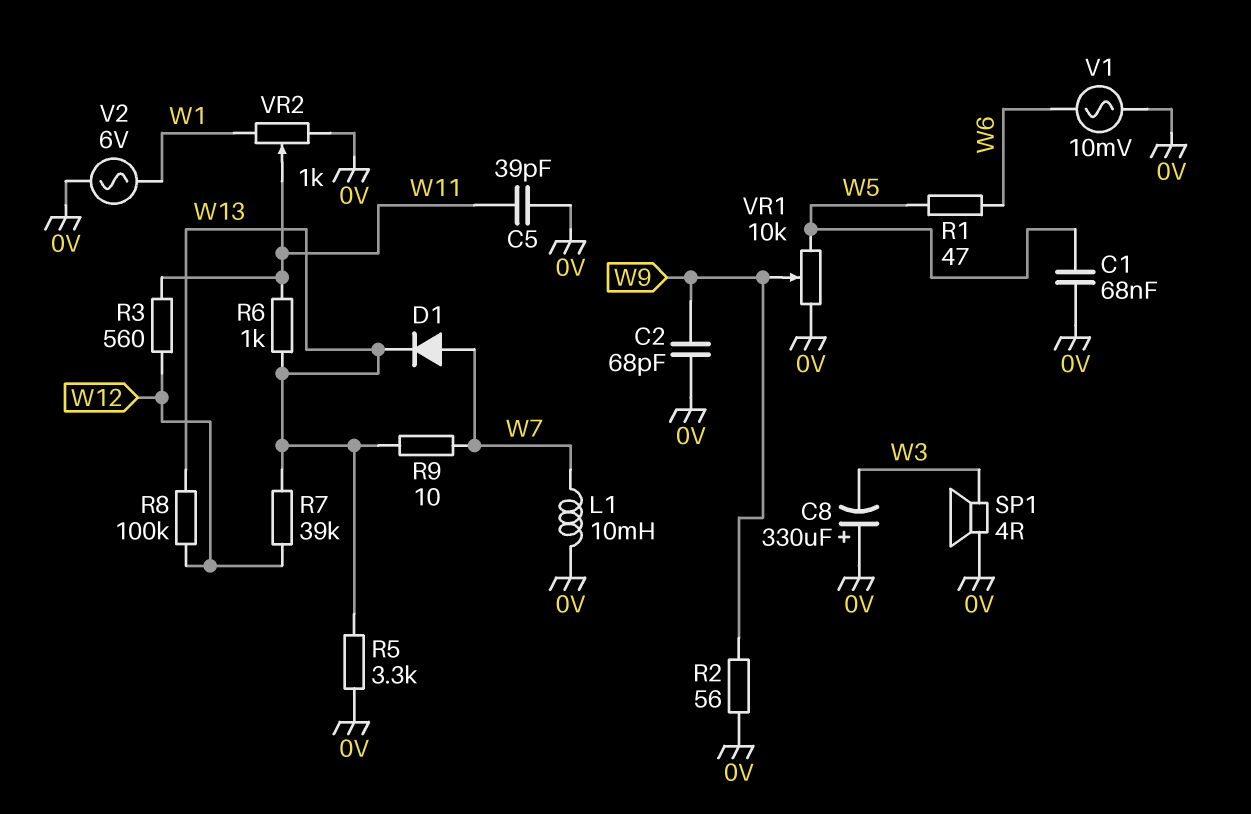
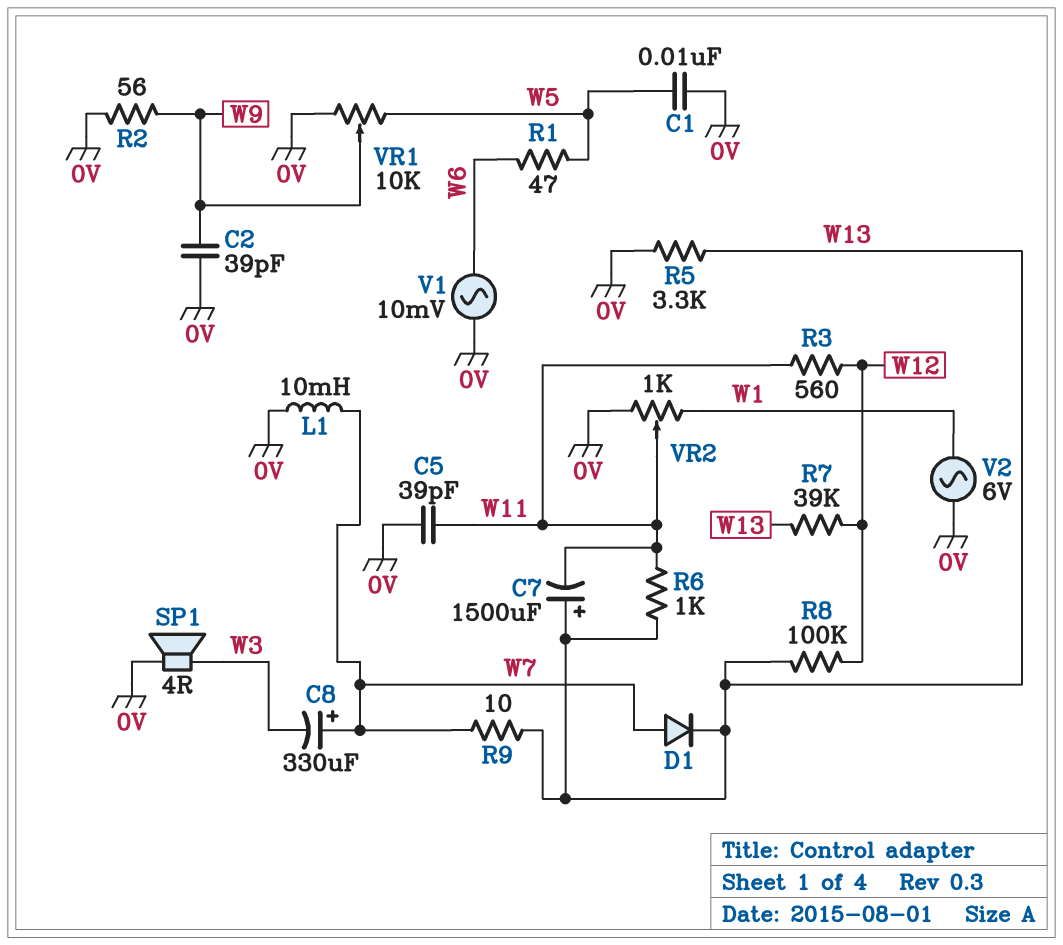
C1: 68nF (0V, W5) -> 10nF (0V, W5)
C2: 68pF (0V, W9) -> 39pF (0V, W9)
C7: none -> 1500uF (plus W13, minus W11)
C8: 330uF (plus 0V, minus W3) -> 330uF (plus W7, minus W3)

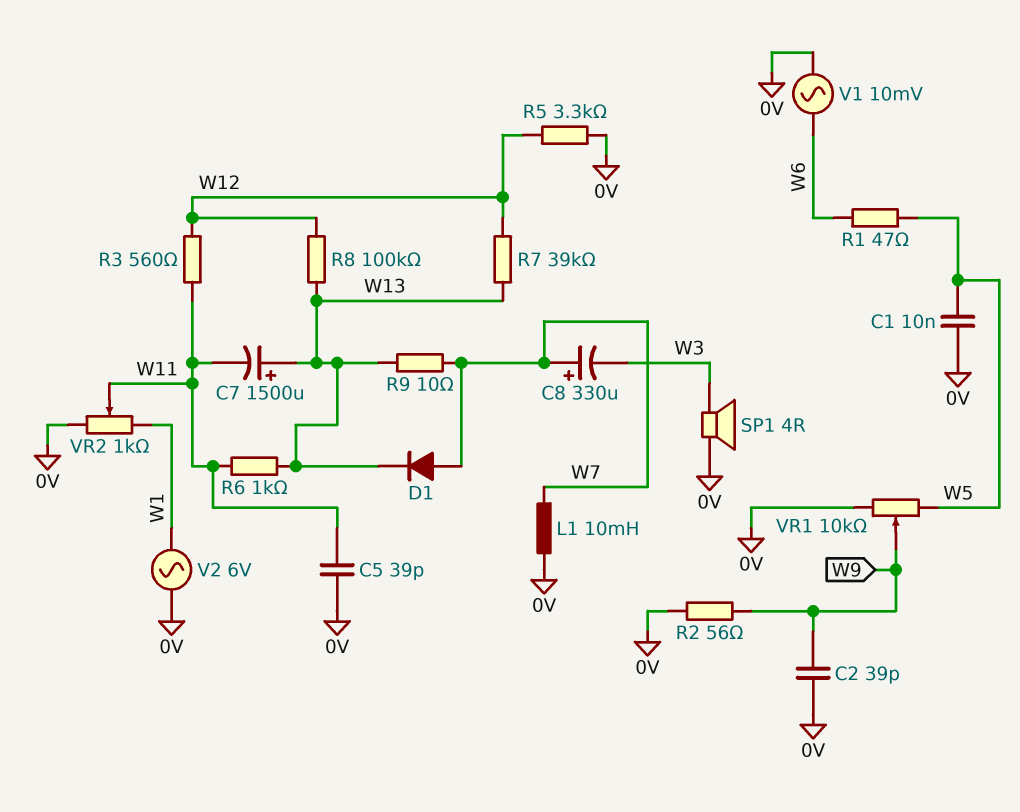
R5: 3.3k (0V, W13) -> 3.3k (0V, W12)

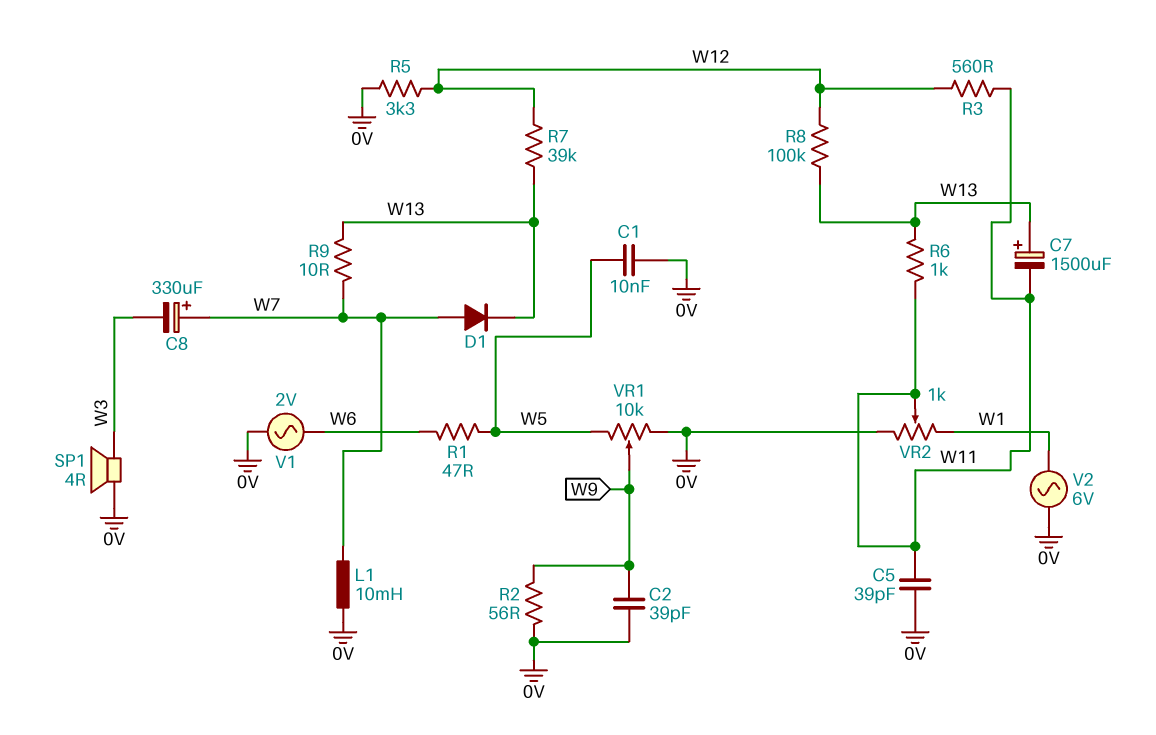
V1: AC 10mV (0V, W6) -> AC 2V (0V, W6)

